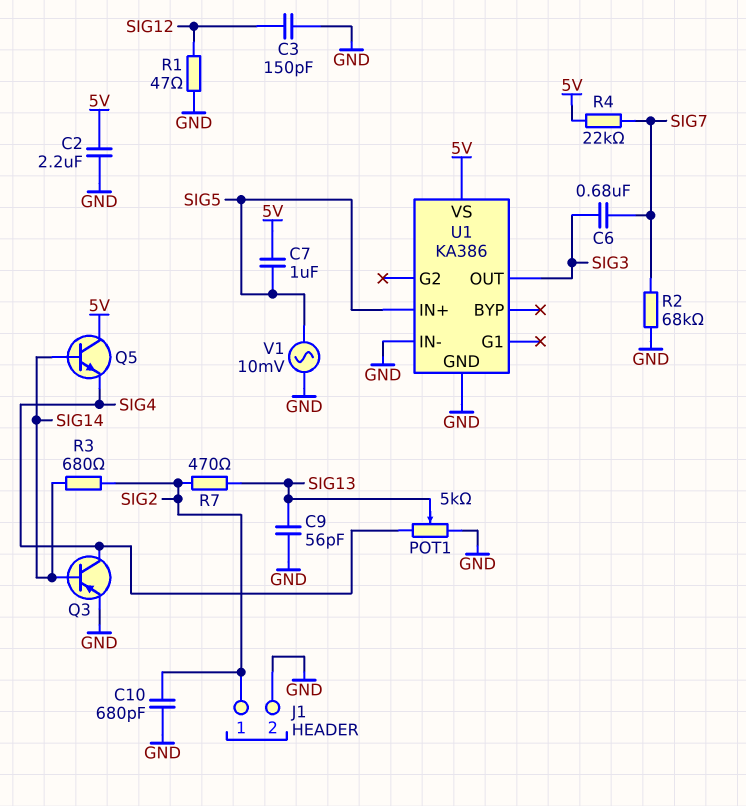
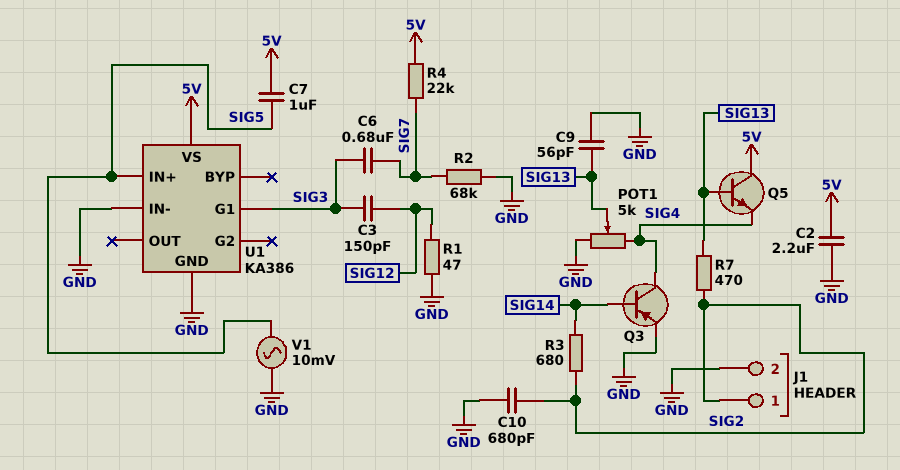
C3: 150pF (GND, SIG12) -> 150pF (SIG3, SIG12)
Q5: NPN (B SIG14, C 5V, E SIG4) -> NPN (B SIG13, C 5V, E SIG4)
U1 pin G1: none -> SIG3
U1 pin OUT: SIG3 -> none

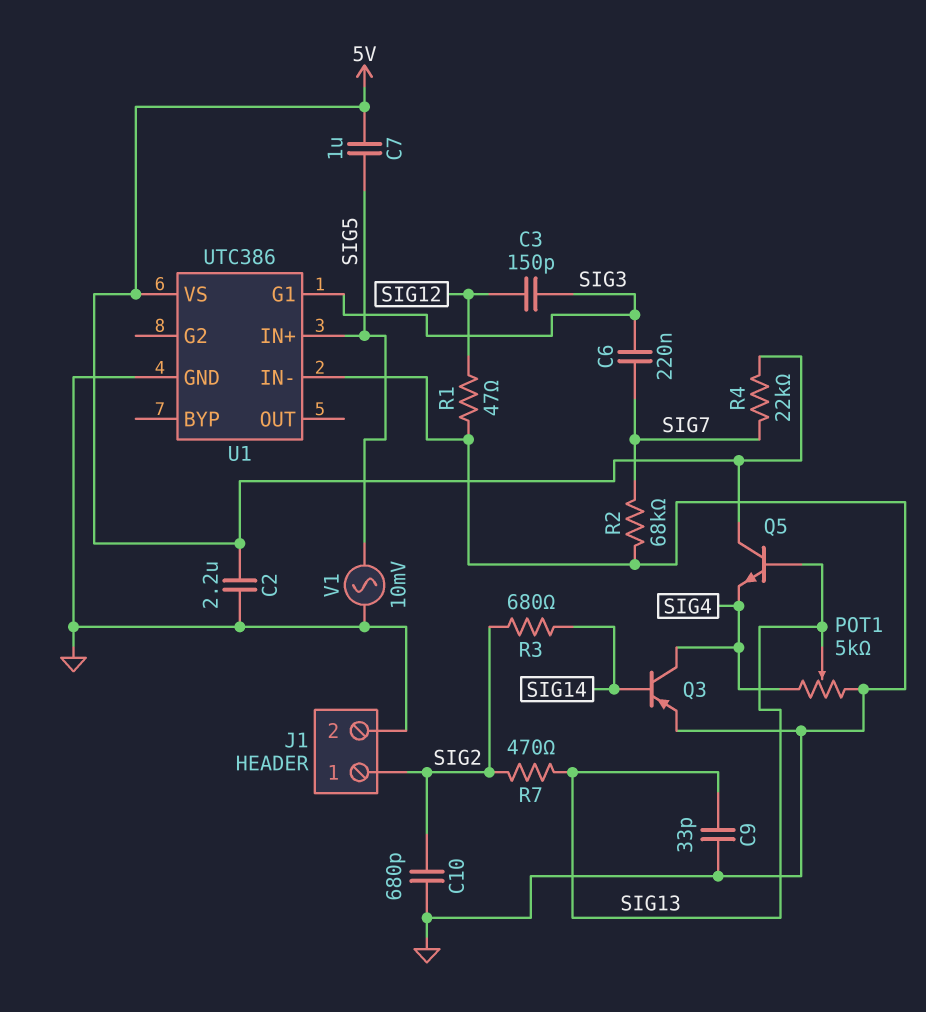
C6: 680nF (SIG3, SIG7) -> 220nF (SIG3, SIG7)
C9: 56pF (GND, SIG13) -> 33pF (GND, SIG13)
U1: KA386 -> UTC386

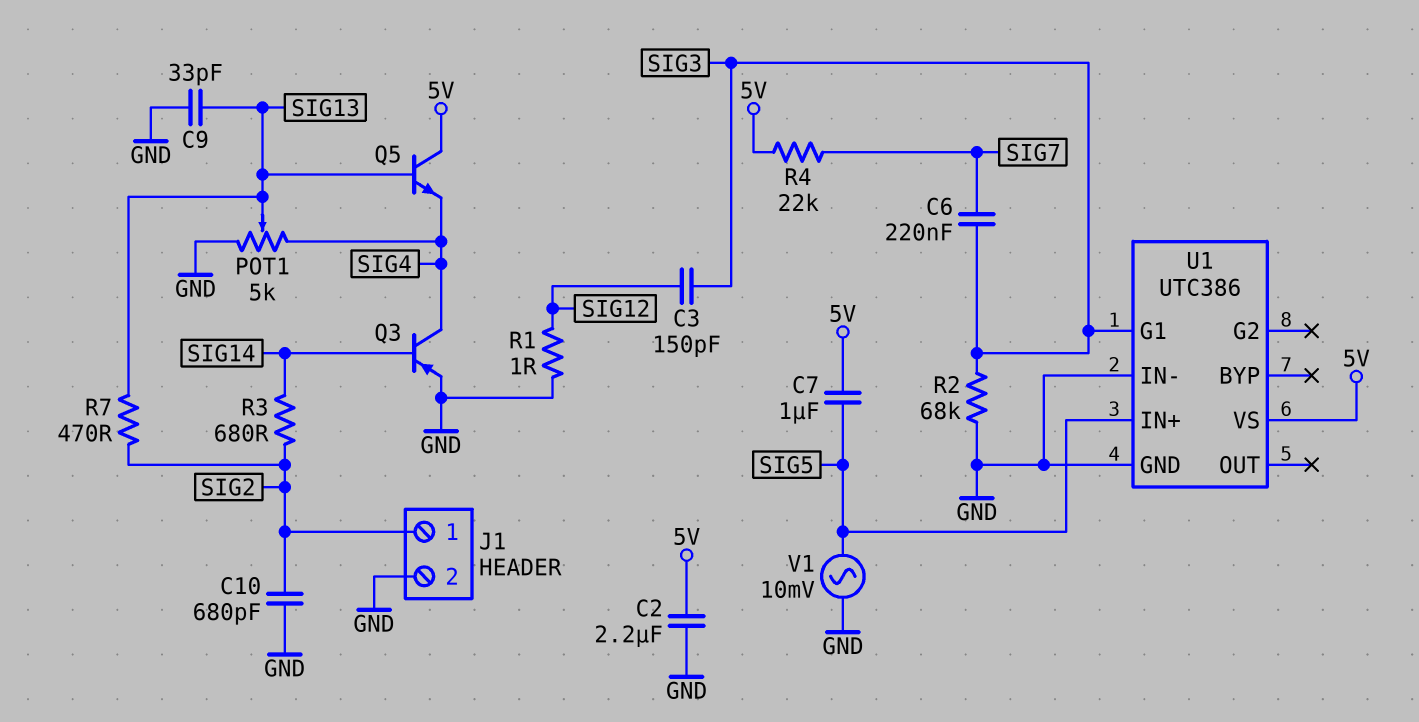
R1: 47 (GND, SIG12) -> 1 (GND, SIG12)
R2: 68k (GND, SIG7) -> 68k (GND, SIG3)

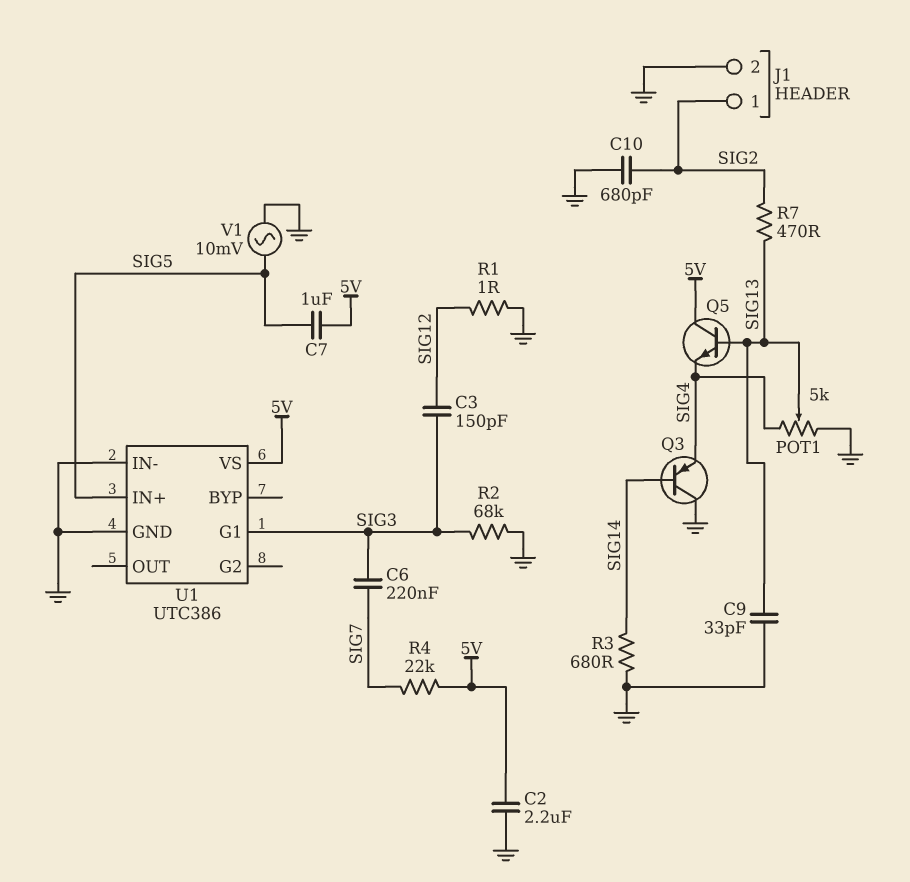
Q3: PNP (B SIG14, C SIG4, E GND) -> PNP (B SIG14, C GND, E SIG4)
R3: 680 (SIG2, SIG14) -> 680 (GND, SIG14)

